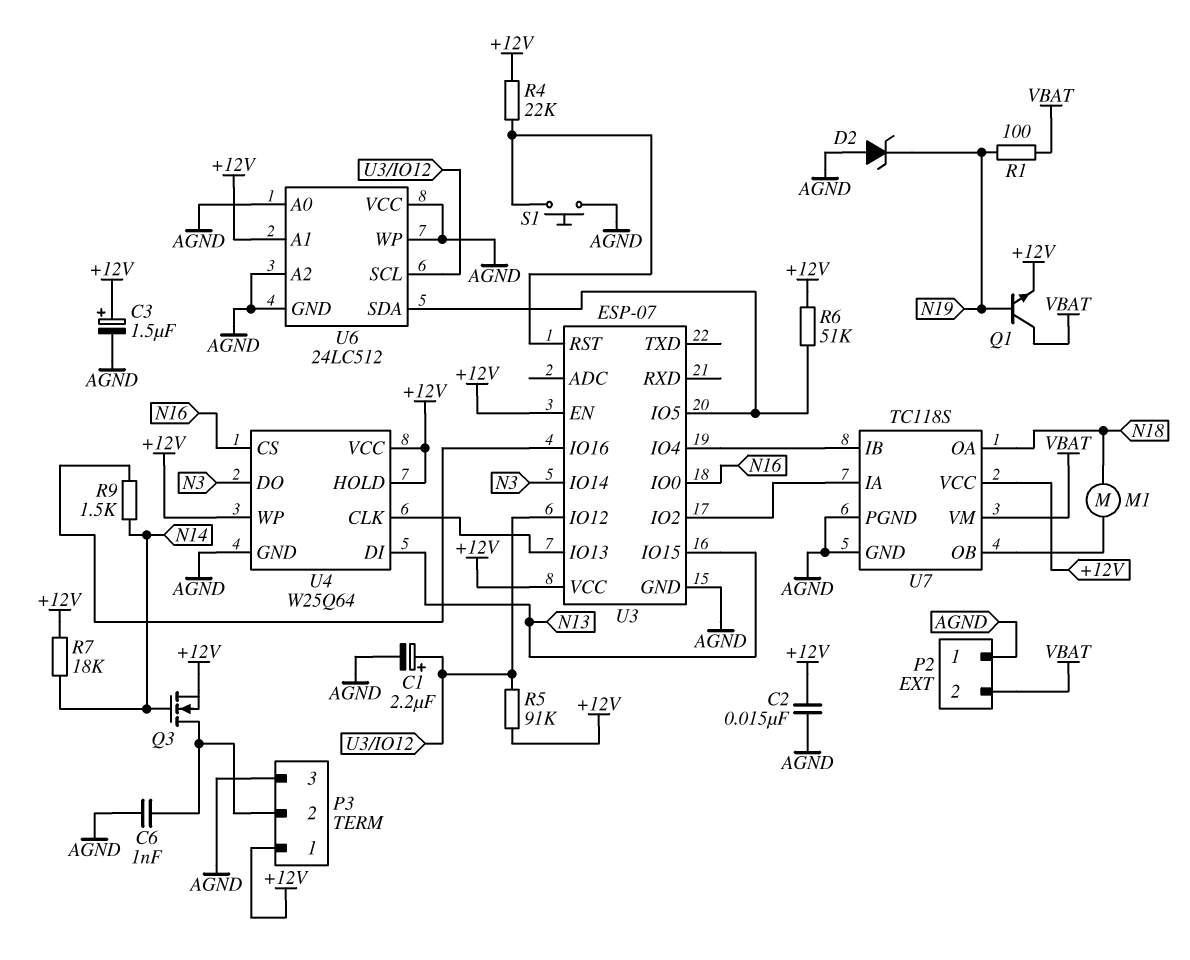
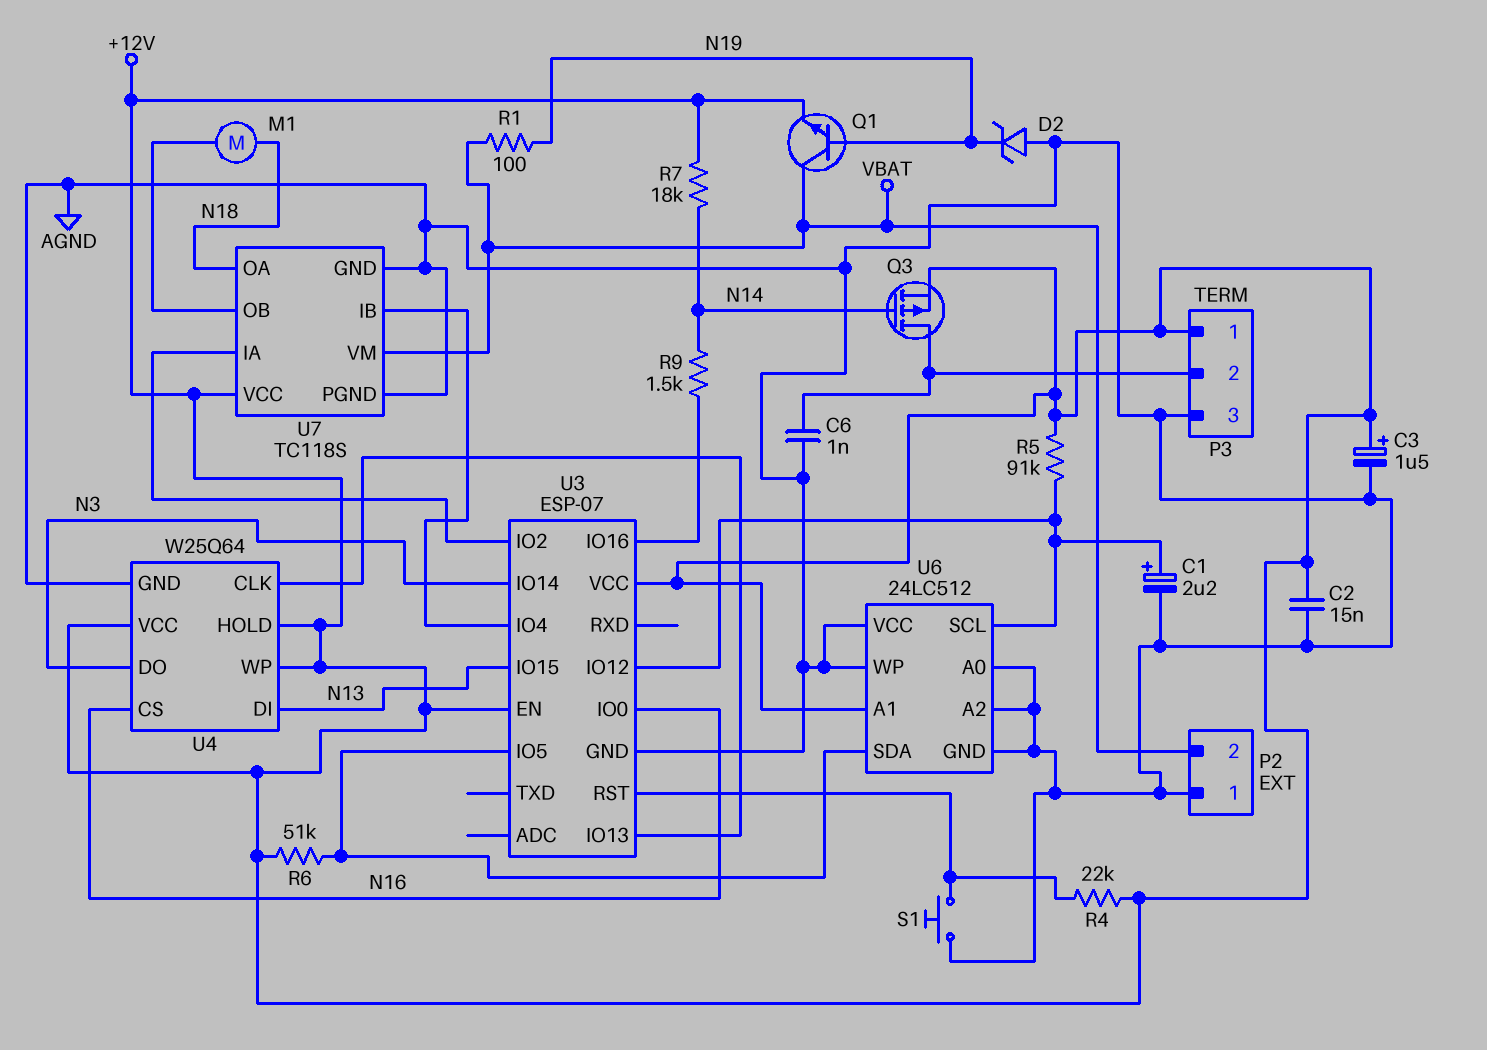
Q3: NMOS (G N14, D P3/2, S +12V) -> PMOS (G N14, D P3/2, S +12V)

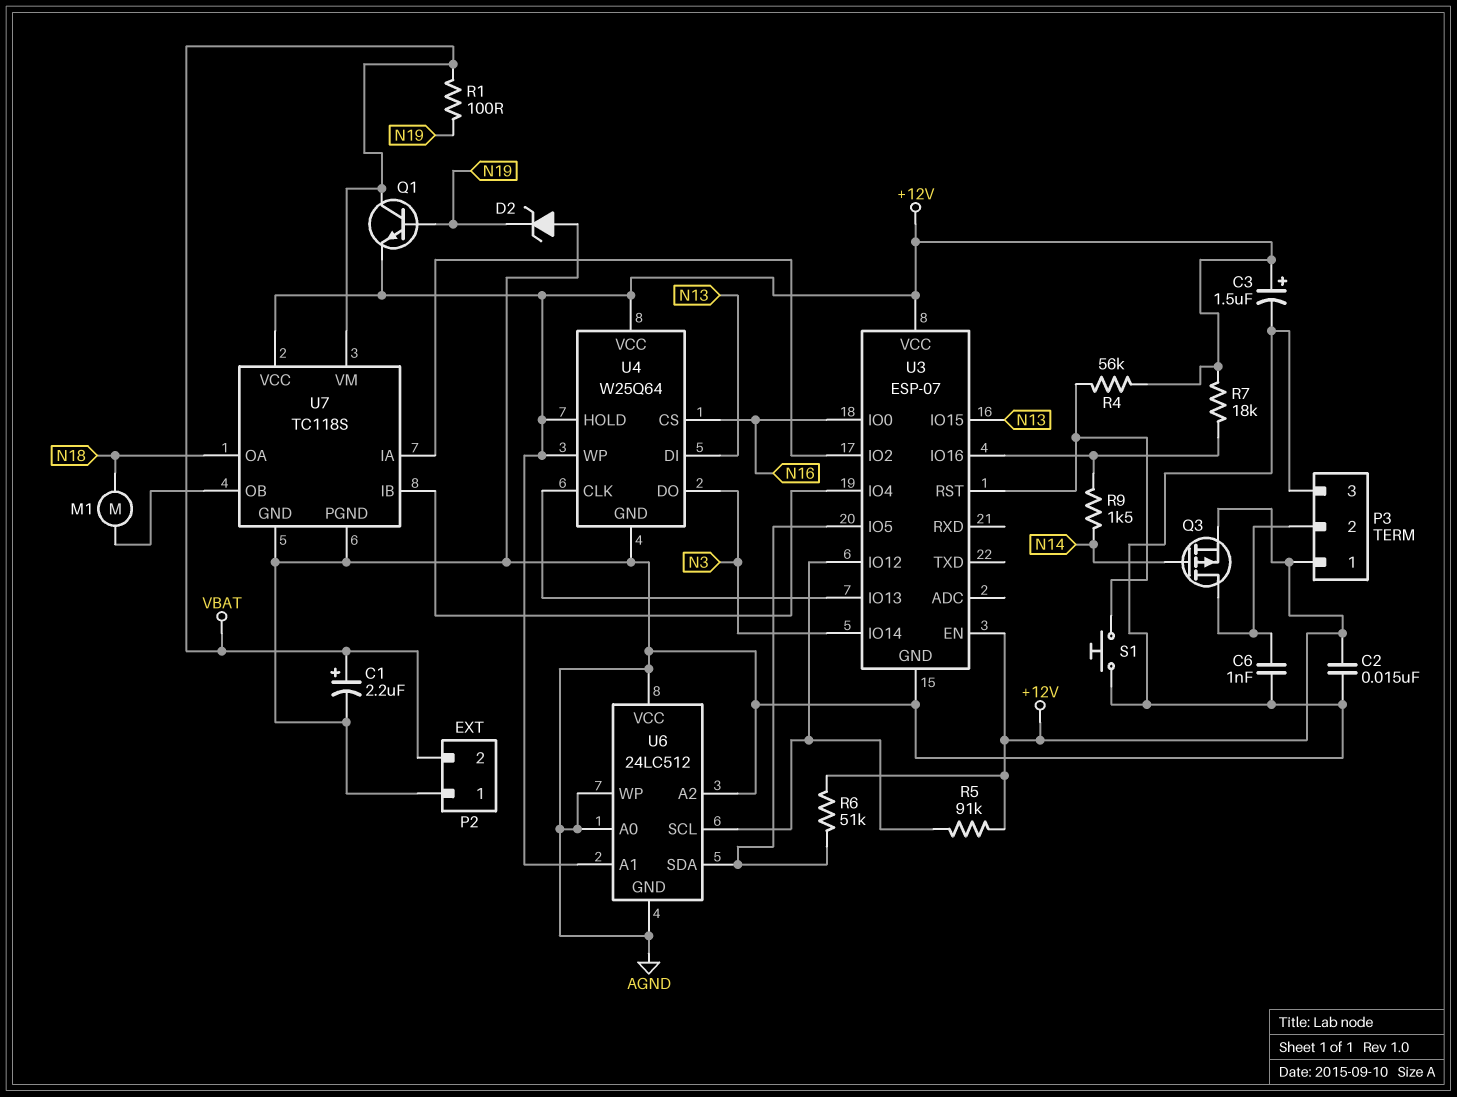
C1: 2.2uF (plus U3/IO12, minus AGND) -> 2.2uF (plus VBAT, minus AGND)
R4: 22k (+12V, U3/RST) -> 56k (+12V, U3/RST)
R7: 18k (+12V, N14) -> 18k (+12V, U3/IO16)

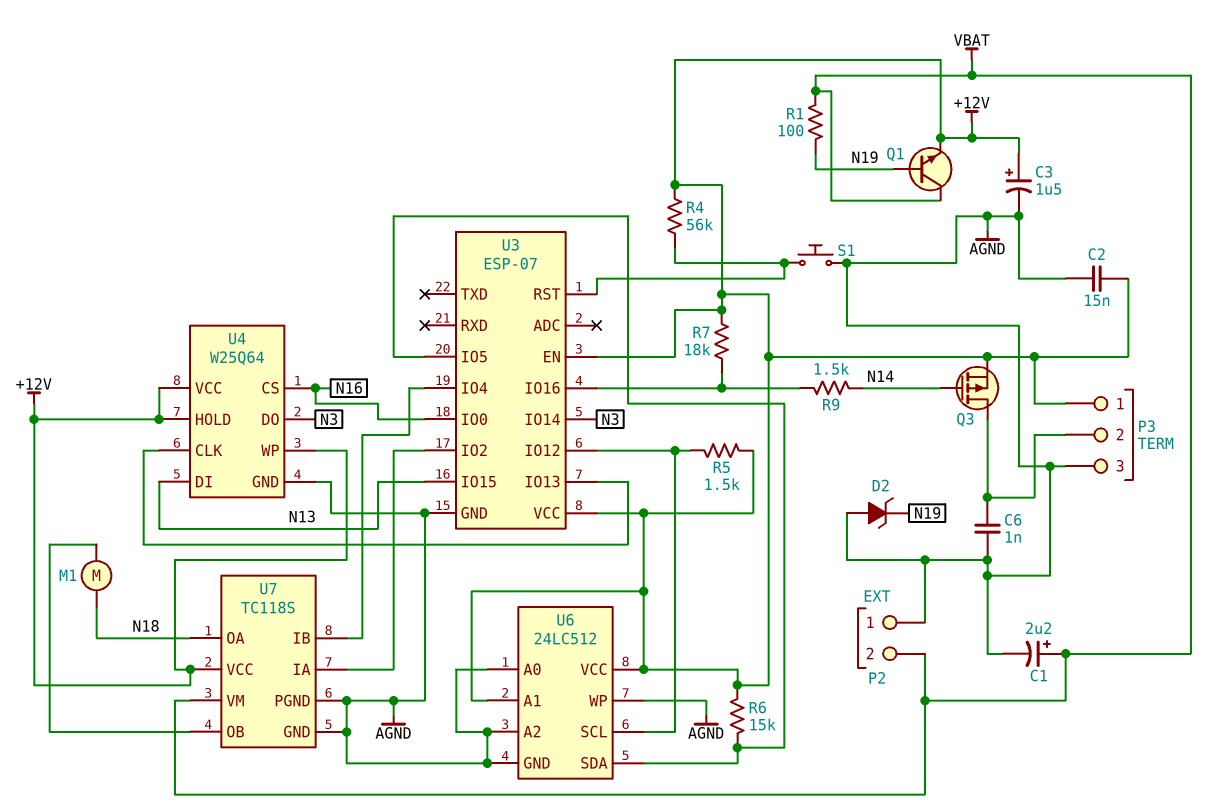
R5: 91k (+12V, U3/IO12) -> 1.5k (+12V, U3/IO12)
R6: 51k (+12V, U3/IO5) -> 15k (+12V, U3/IO5)
U6 pin VCC: AGND -> +12V

